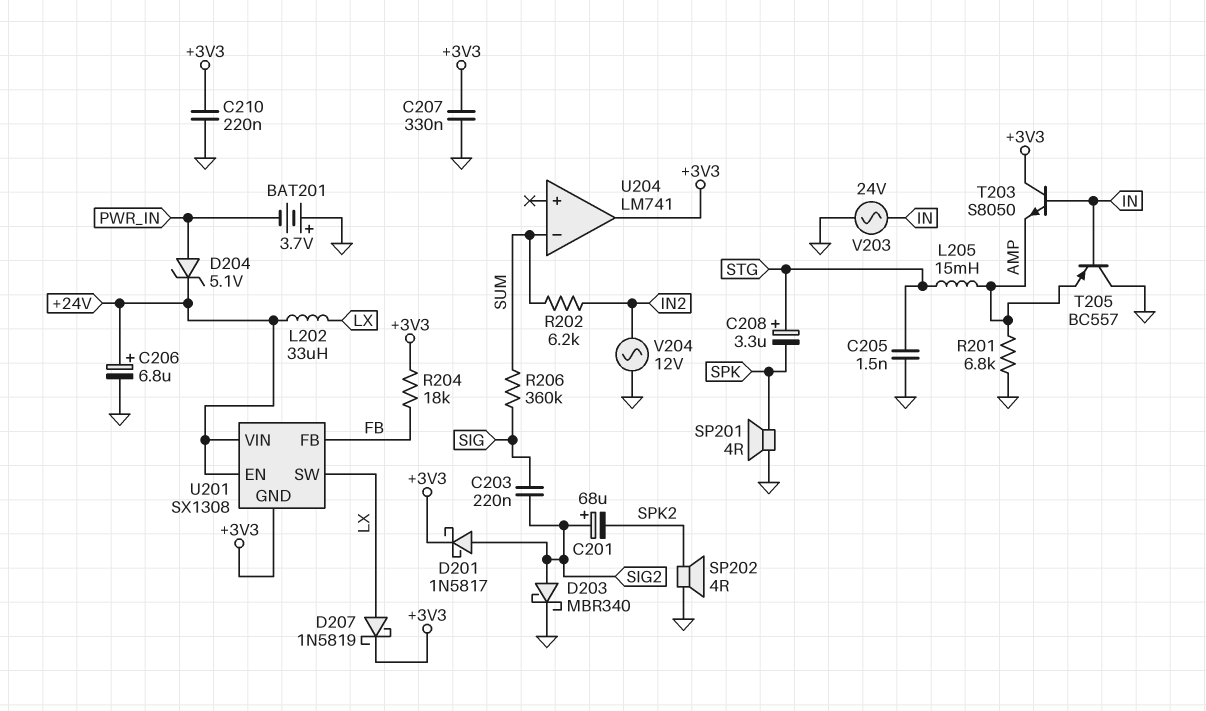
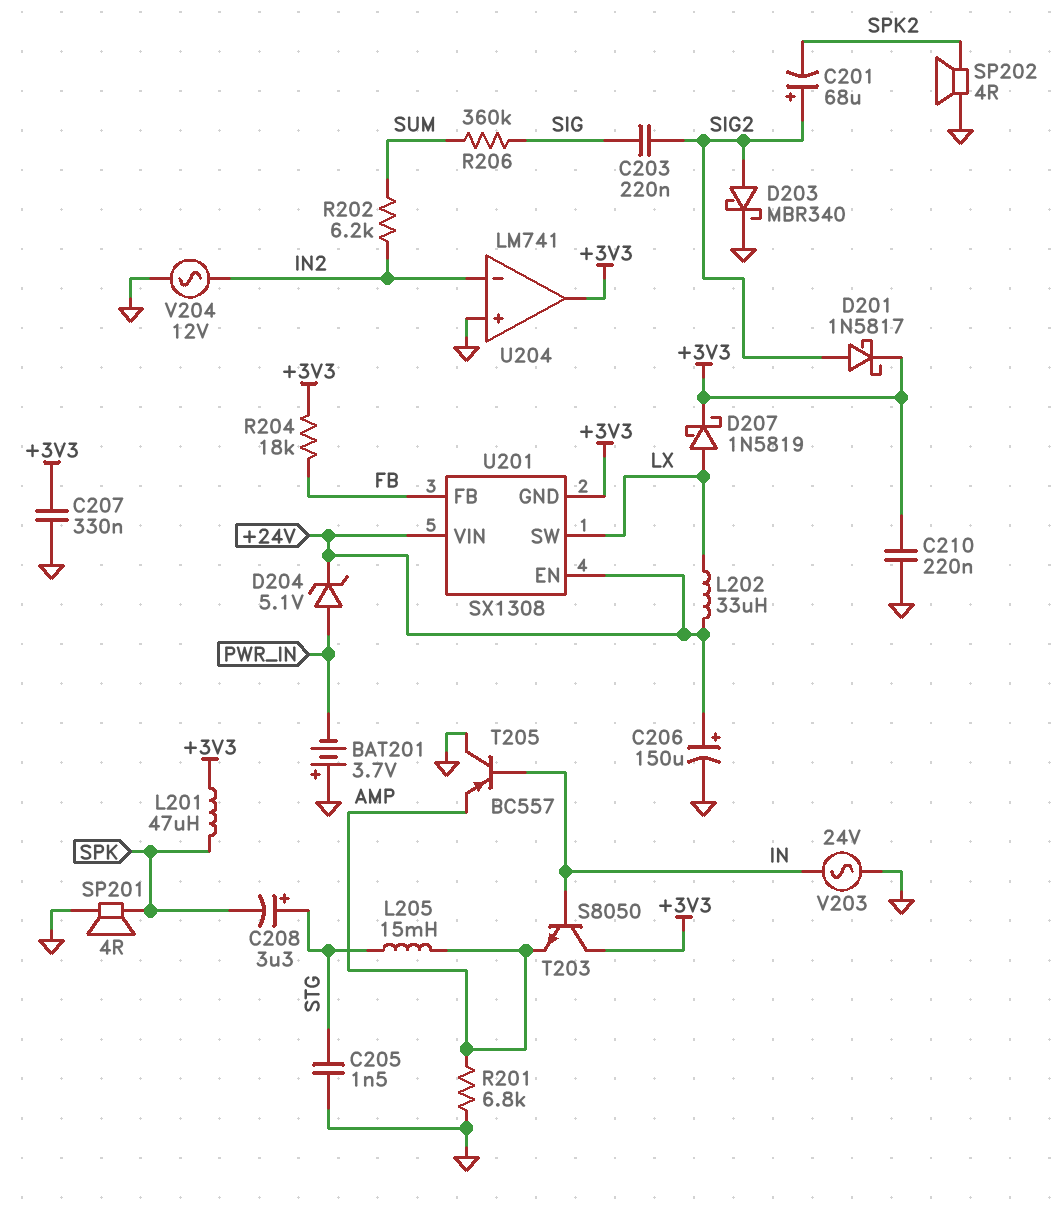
C206: 6.8uF (plus +24V, minus GND) -> 150uF (plus +24V, minus GND)
L201: none -> 47uH (+3V3, SPK)
U204 pin in+: none -> GND
U204 pin in-: SUM -> IN2

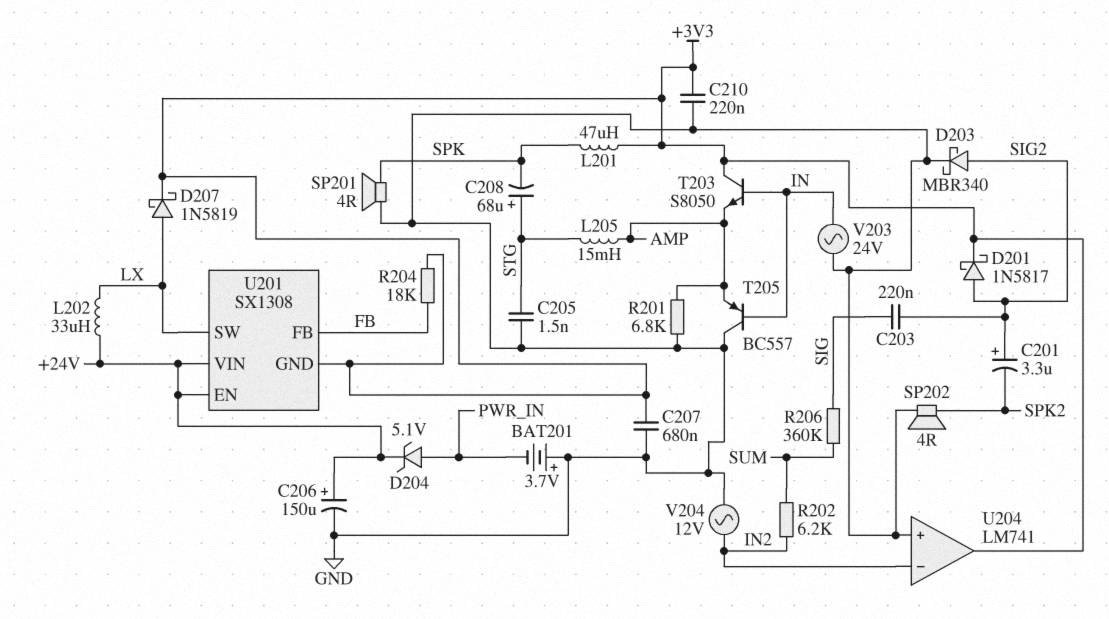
C201: 68uF (plus SIG2, minus SPK2) -> 3.3uF (plus SIG2, minus SPK2)
C207: 330nF (+3V3, GND) -> 680nF (+3V3, GND)
C208: 3.3uF (plus STG, minus SPK) -> 68uF (plus STG, minus SPK)

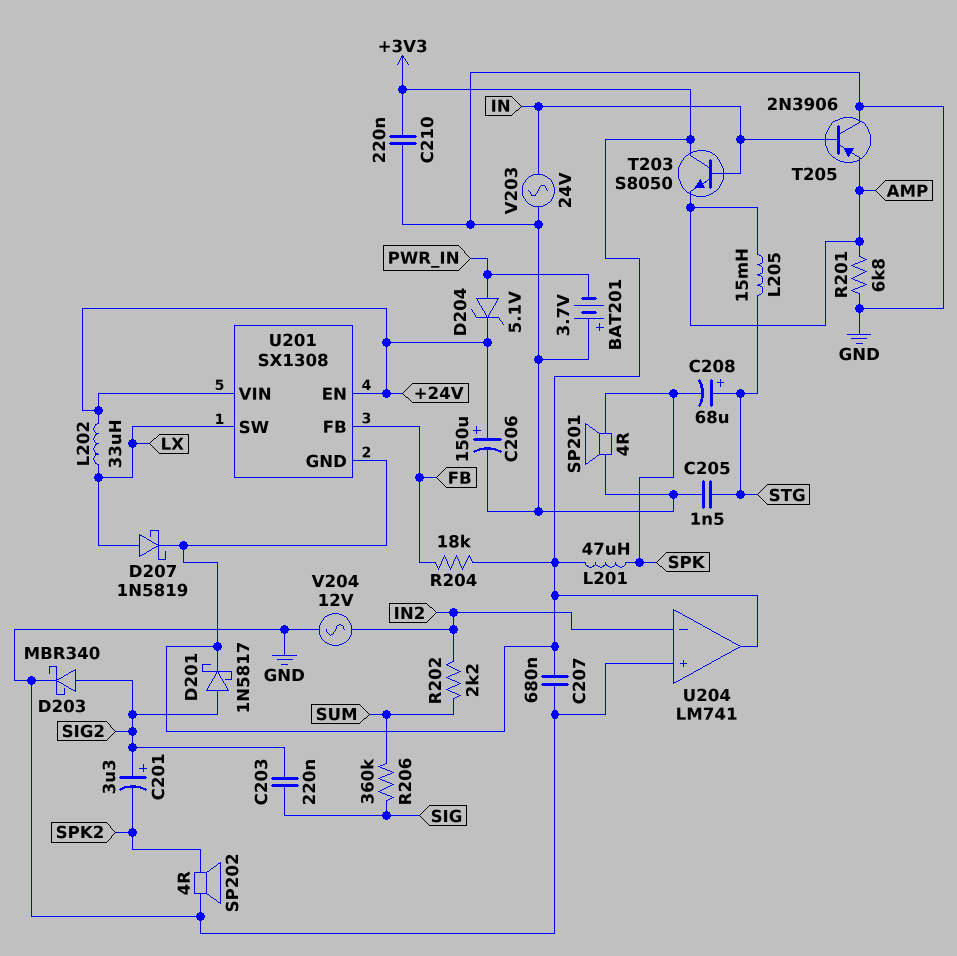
R202: 6.2k (IN2, SUM) -> 2.2k (IN2, SUM)
T205: PNP BC557 (B IN, C GND, E AMP) -> PNP 2N3906 (B IN, C GND, E AMP)

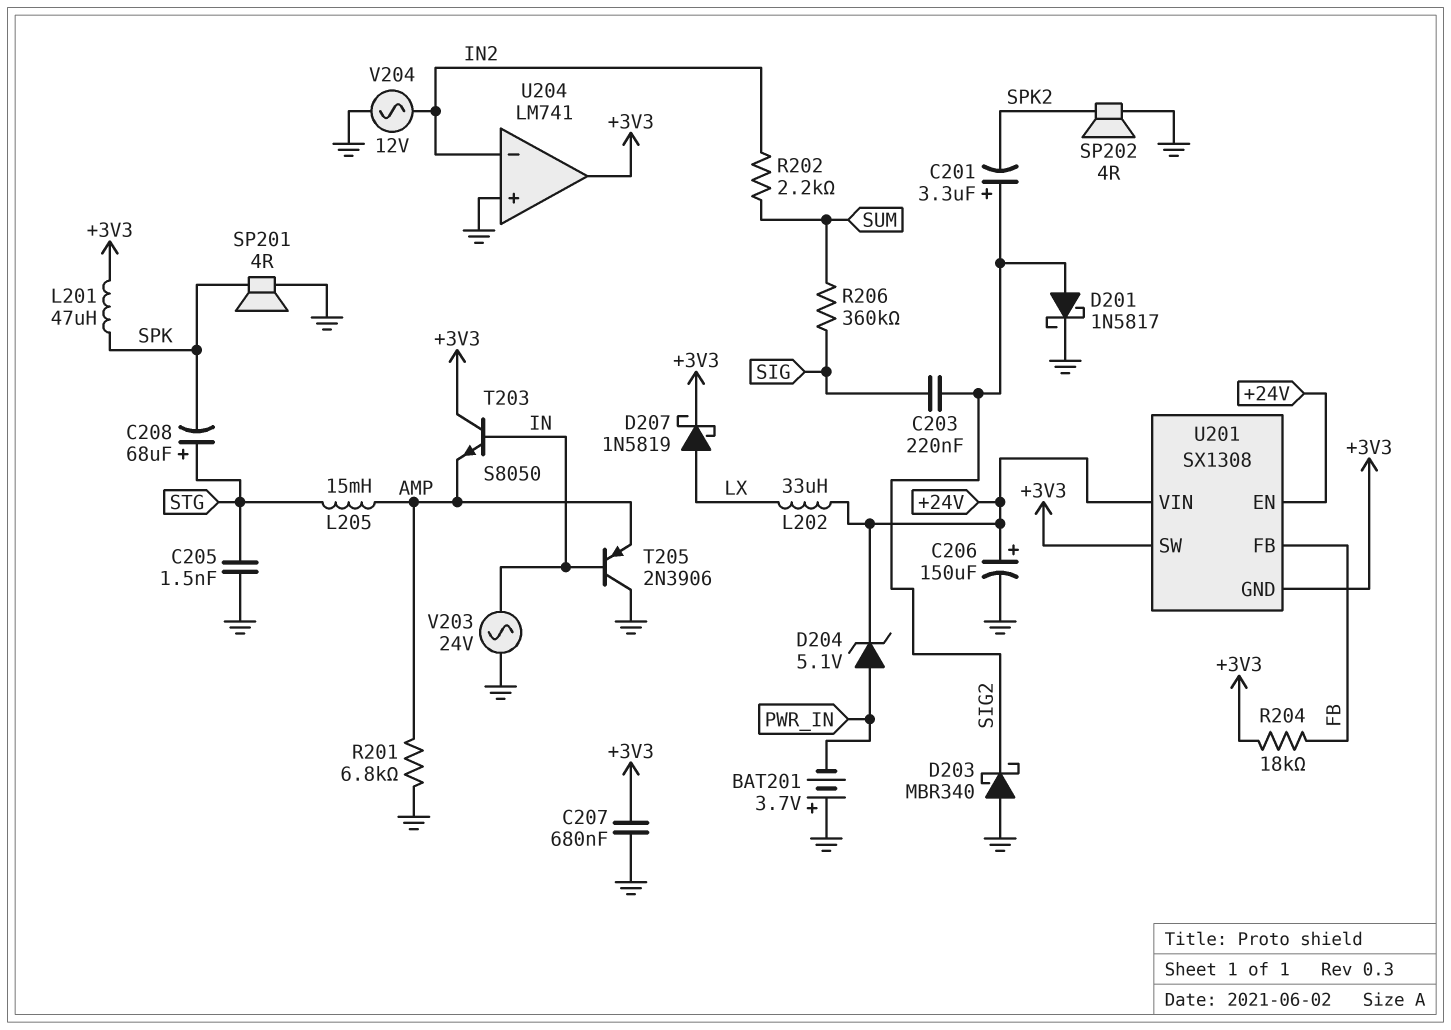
C210: 220nF (+3V3, GND) -> none
D201: schottky 1N5817 (A SIG2, K +3V3) -> schottky 1N5817 (A SIG2, K GND)
D203: schottky MBR340 (A SIG2, K GND) -> schottky MBR340 (A GND, K SIG2)
U201 pin SW: LX -> +3V3

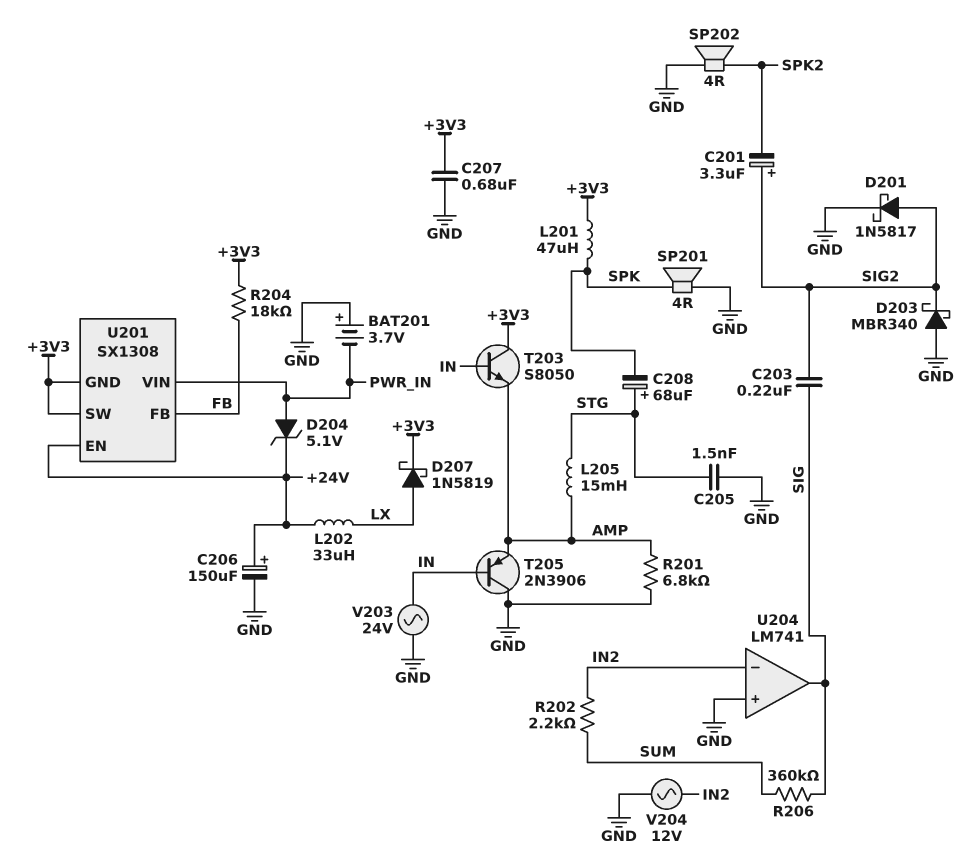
U201 pin VIN: +24V -> PWR_IN
U204 pin out: +3V3 -> SIG

